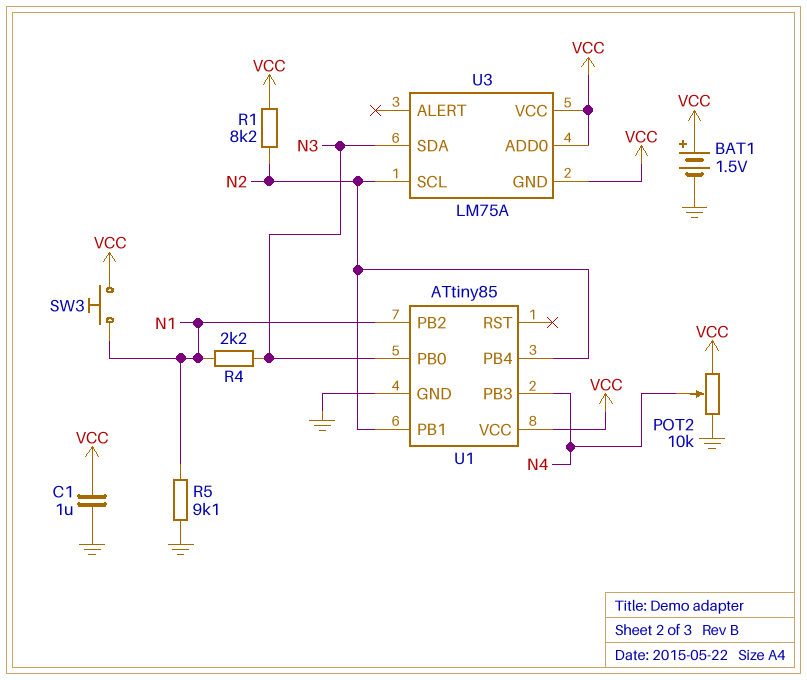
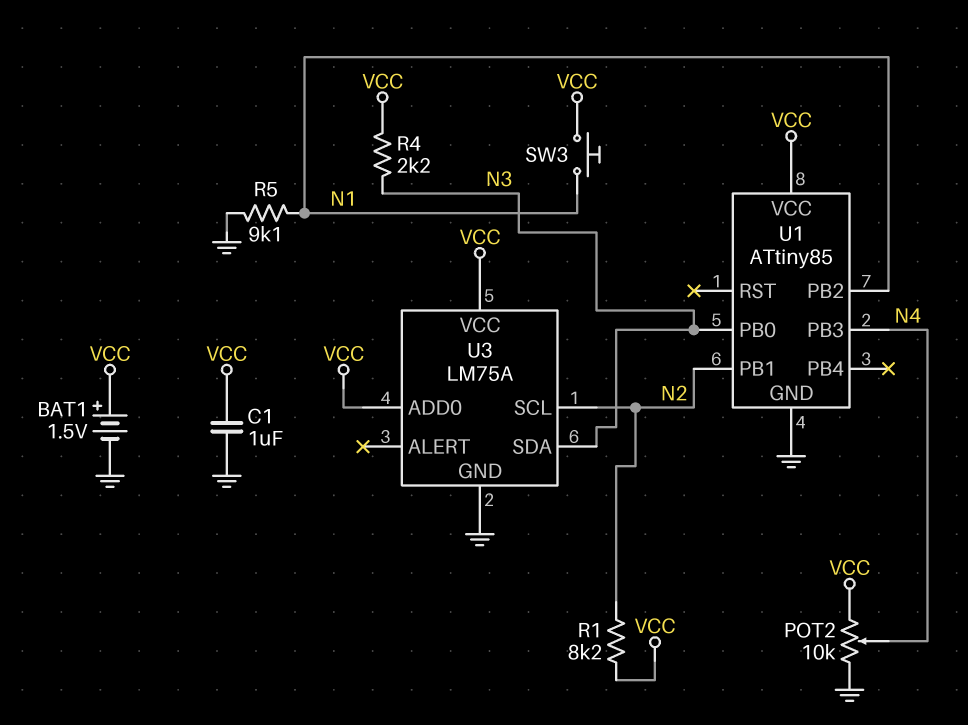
R4: 2.2k (N1, N3) -> 2.2k (N3, VCC)
U1 pin PB4: N2 -> none
U3 pin GND: VCC -> GND

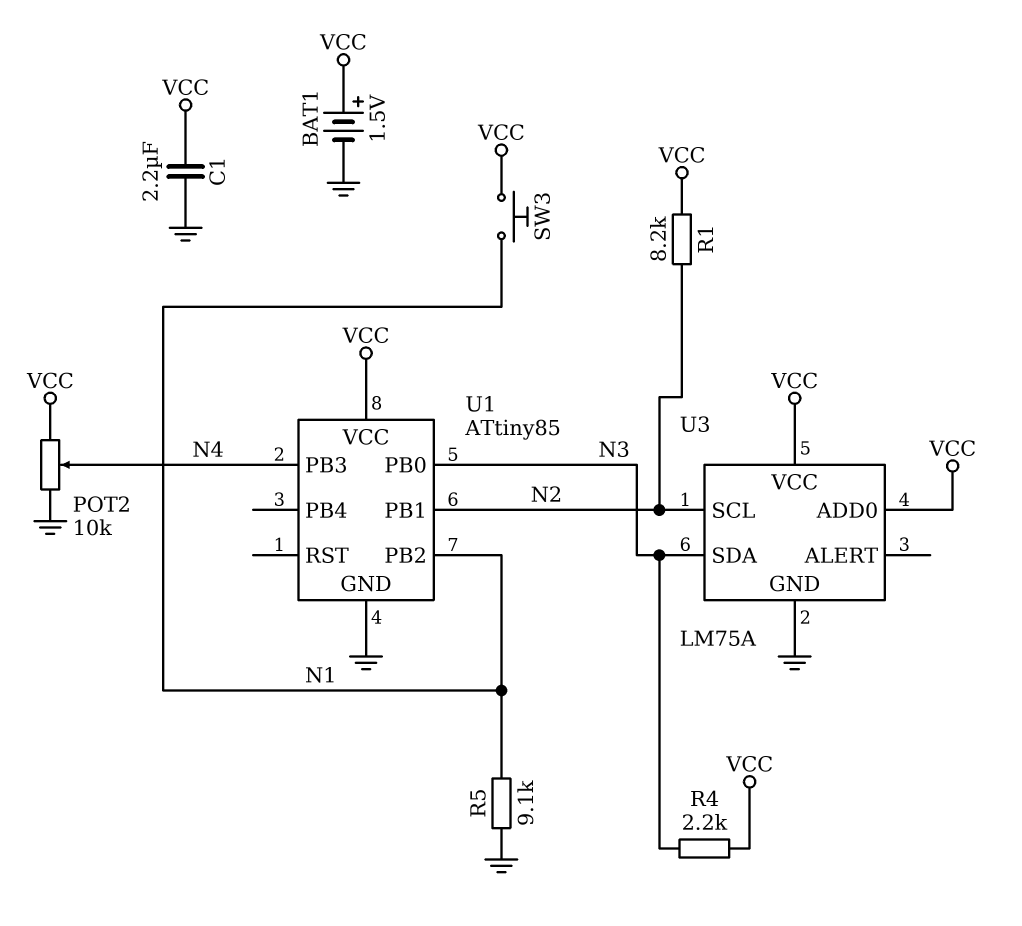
C1: 1uF (GND, VCC) -> 2.2uF (GND, VCC)

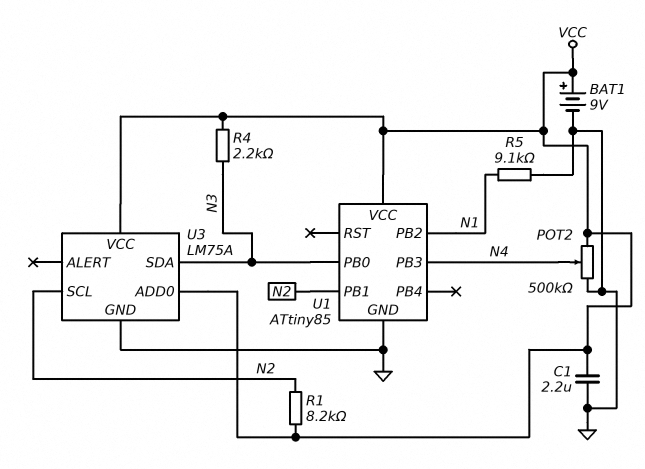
BAT1: 1.5V (plus VCC, minus GND) -> 9V (plus VCC, minus GND)
POT2: 10k (GND, VCC, wiper N4) -> 500k (GND, VCC, wiper N4)
SW3: button (N1, VCC) -> none

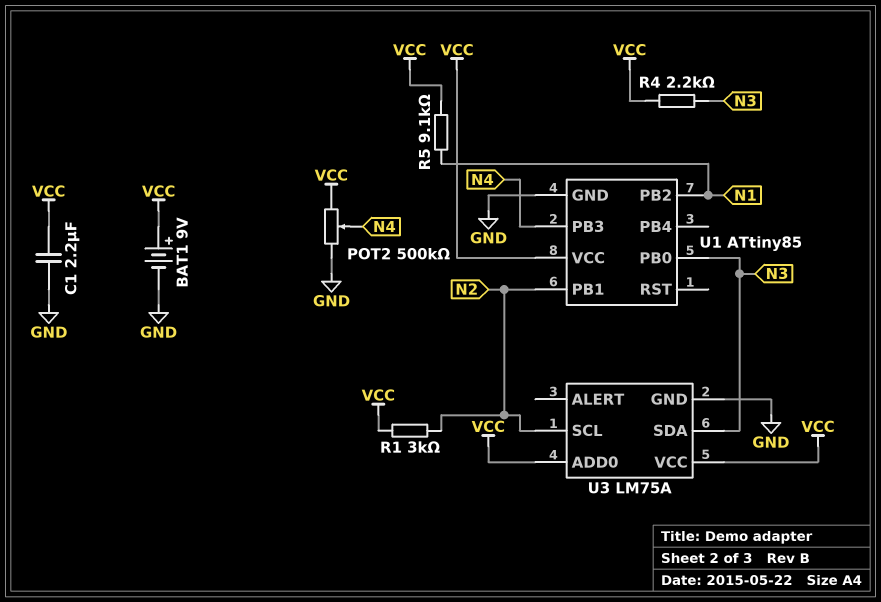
R1: 8.2k (N2, VCC) -> 3k (N2, VCC)
R5: 9.1k (GND, N1) -> 9.1k (N1, VCC)

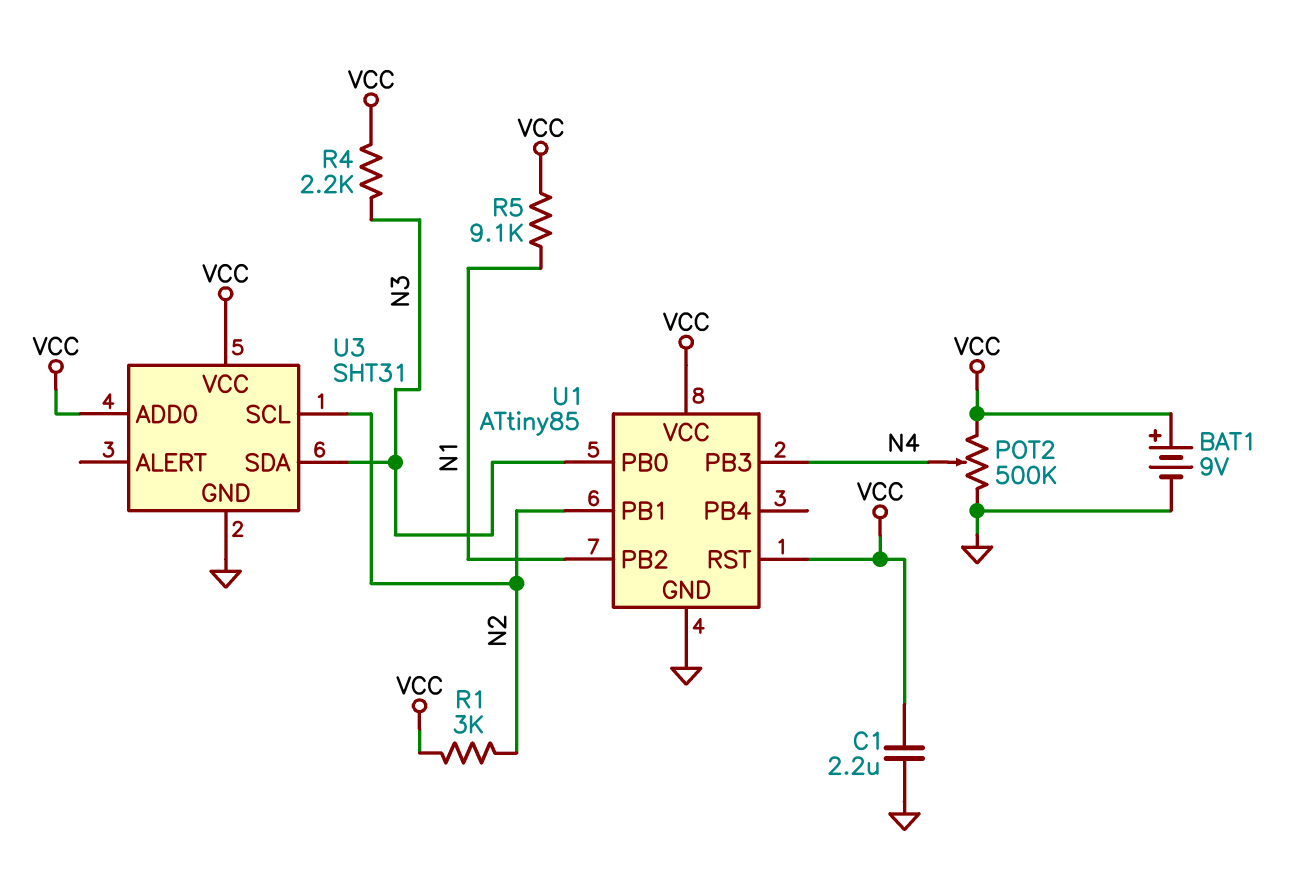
U1 pin RST: none -> VCC
U3: LM75A -> SHT31

